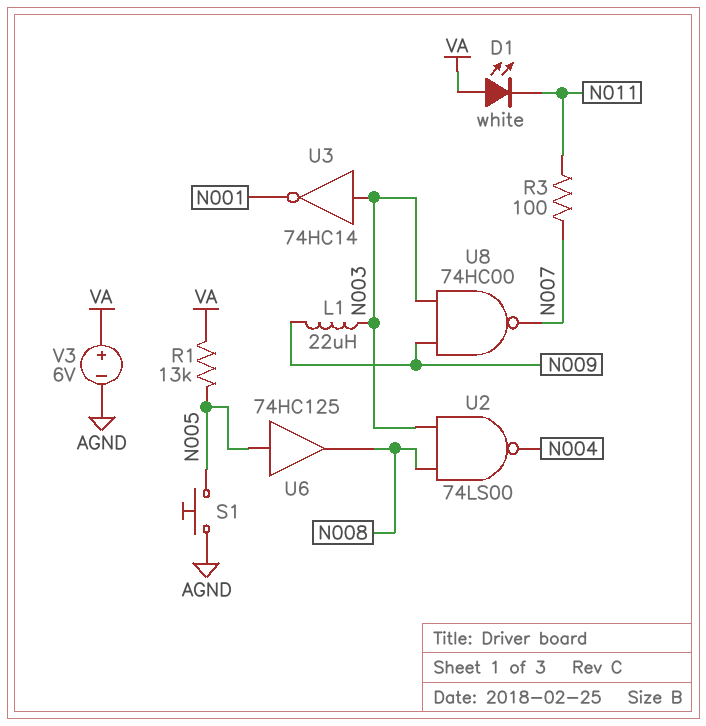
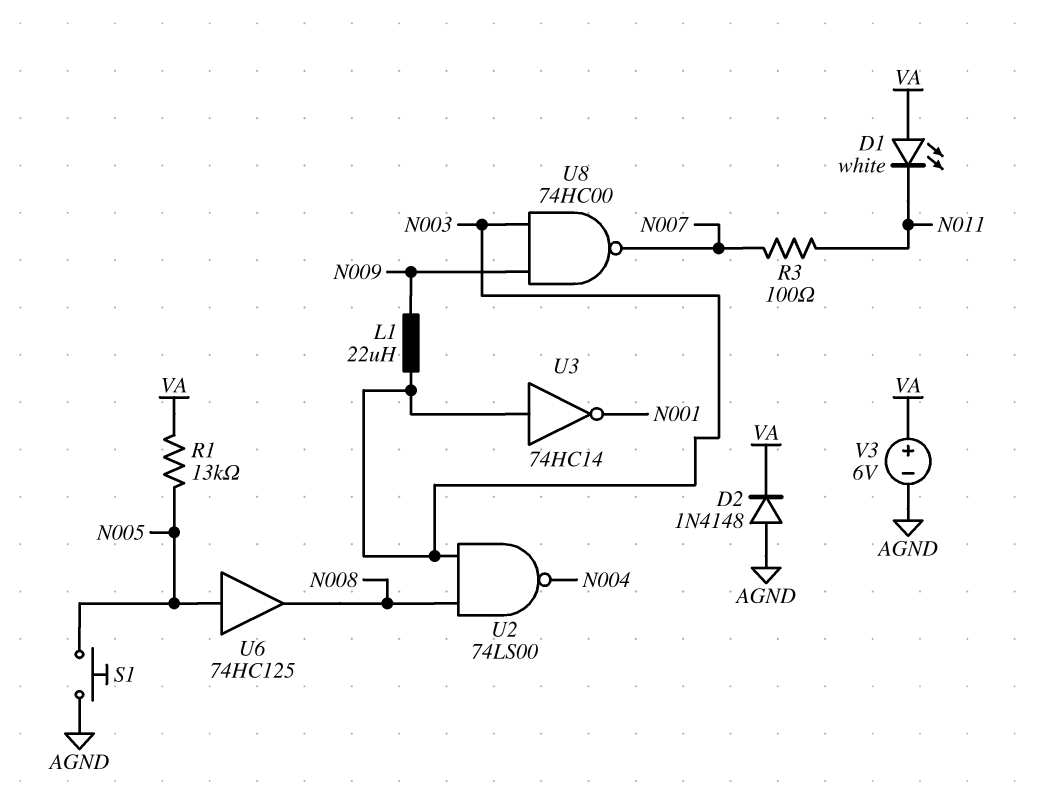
D2: none -> diode 1N4148 (A AGND, K VA)

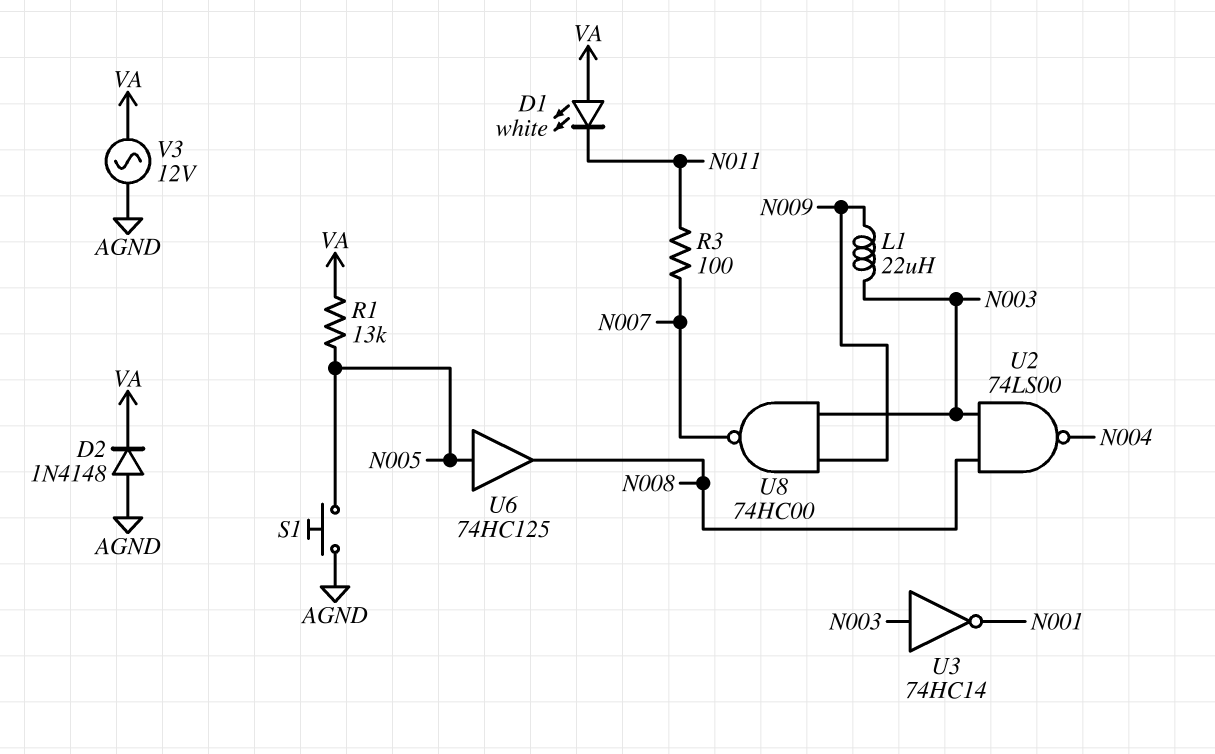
V3: 6V (plus VA, minus AGND) -> AC 12V (AGND, VA)

